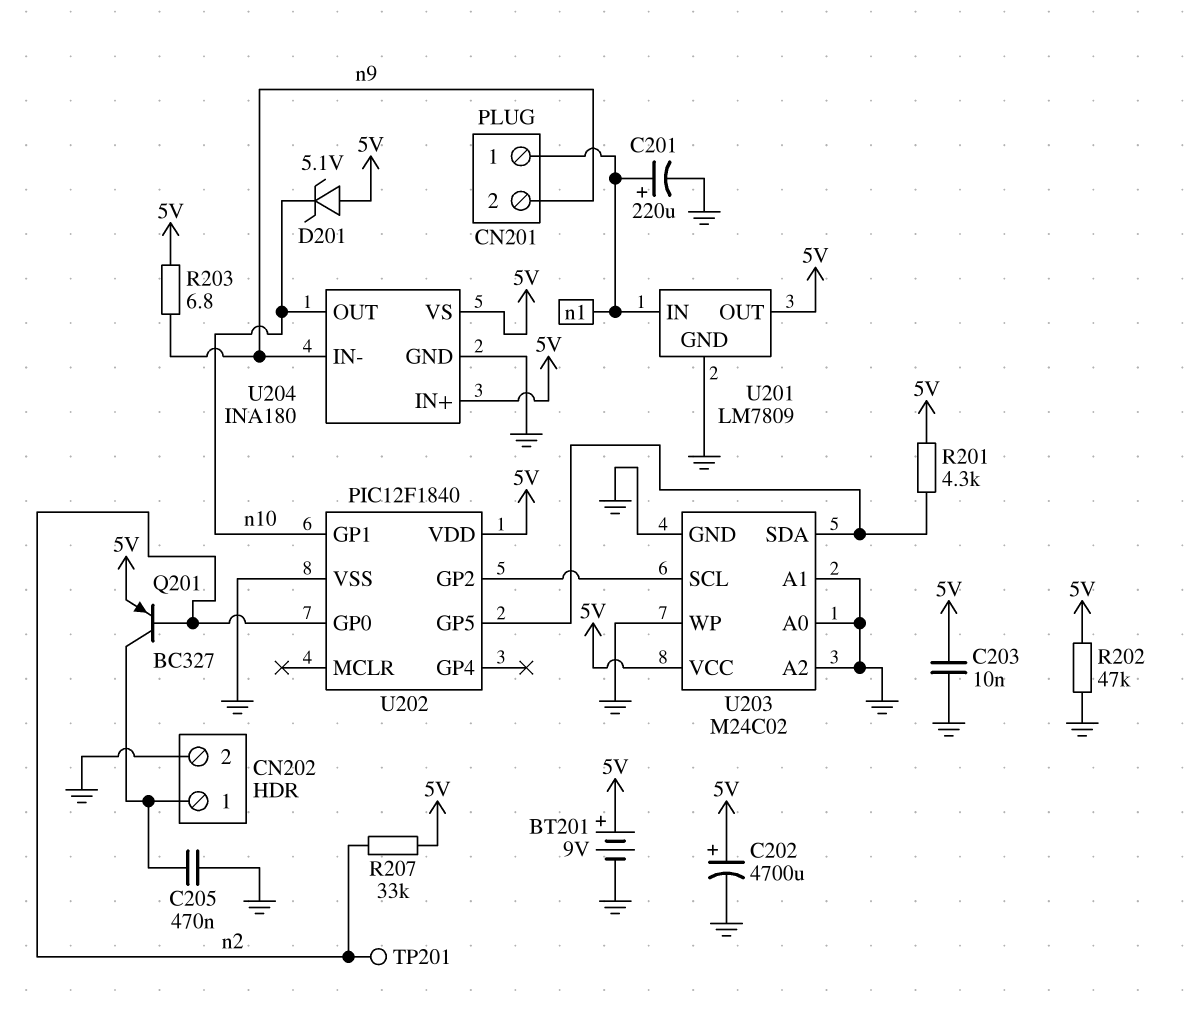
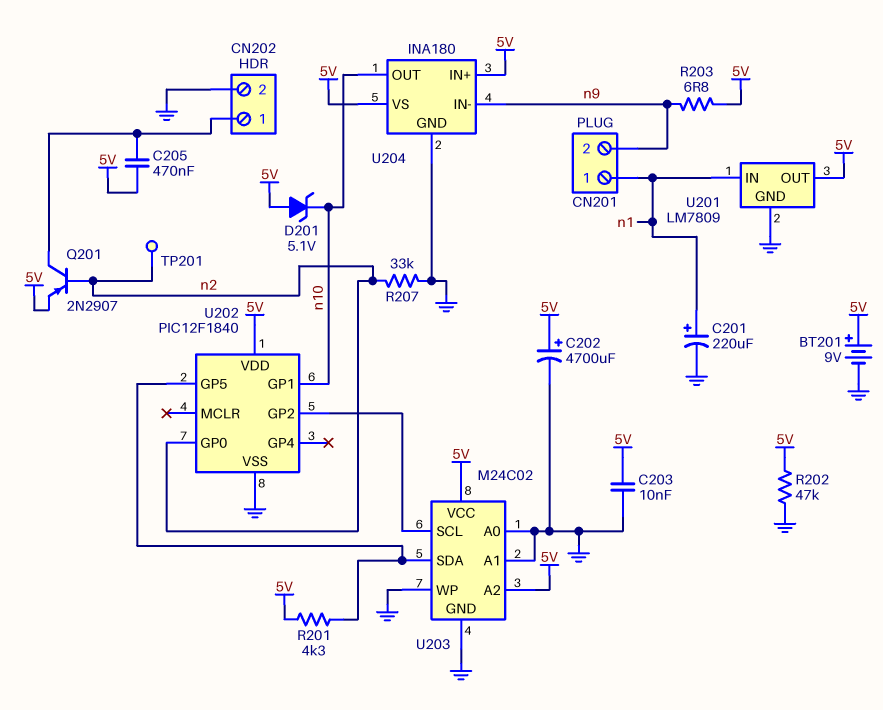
C205: 470nF (CN202/1, GND) -> 470nF (5V, CN202/1)
Q201: PNP BC327 (B n2, C CN202/1, E 5V) -> PNP 2N2907 (B n2, C CN202/1, E 5V)
R207: 33k (5V, n2) -> 33k (GND, n2)
U203 pin A2: GND -> 5V

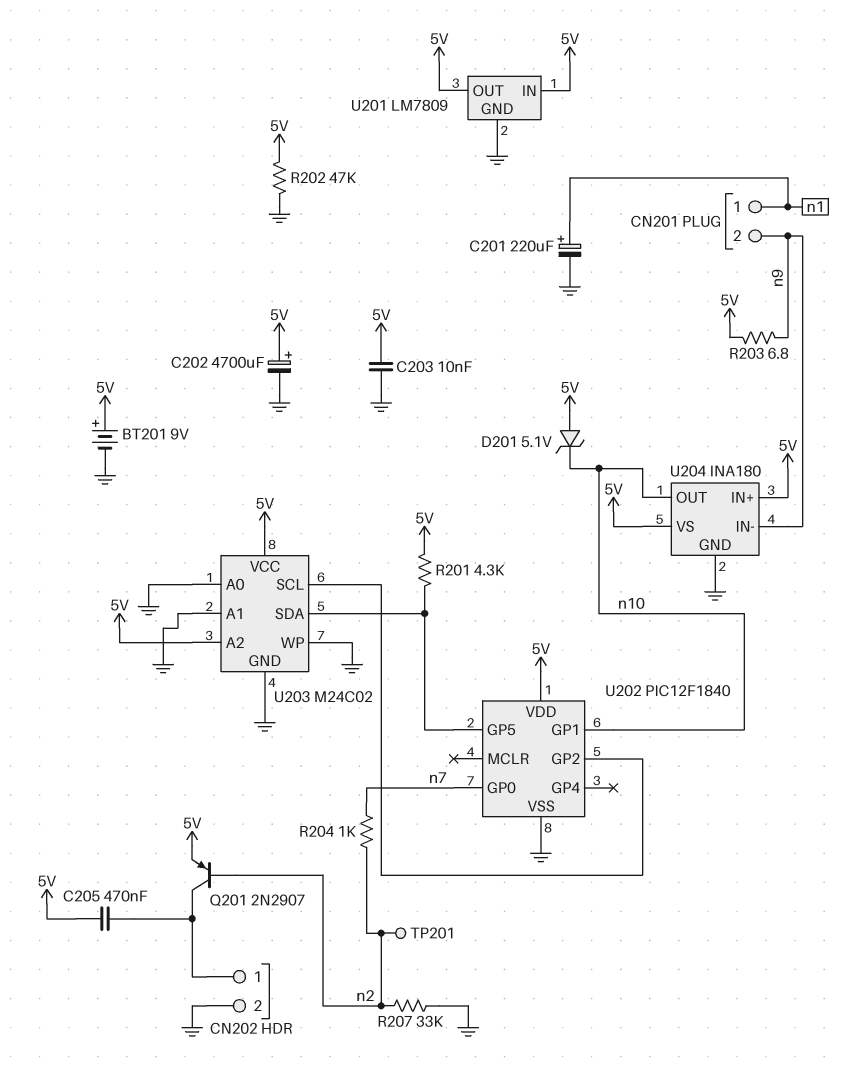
R204: none -> 1k (n2, n7)
U201 pin IN: n1 -> 5V
U202 pin GP0: n2 -> n7

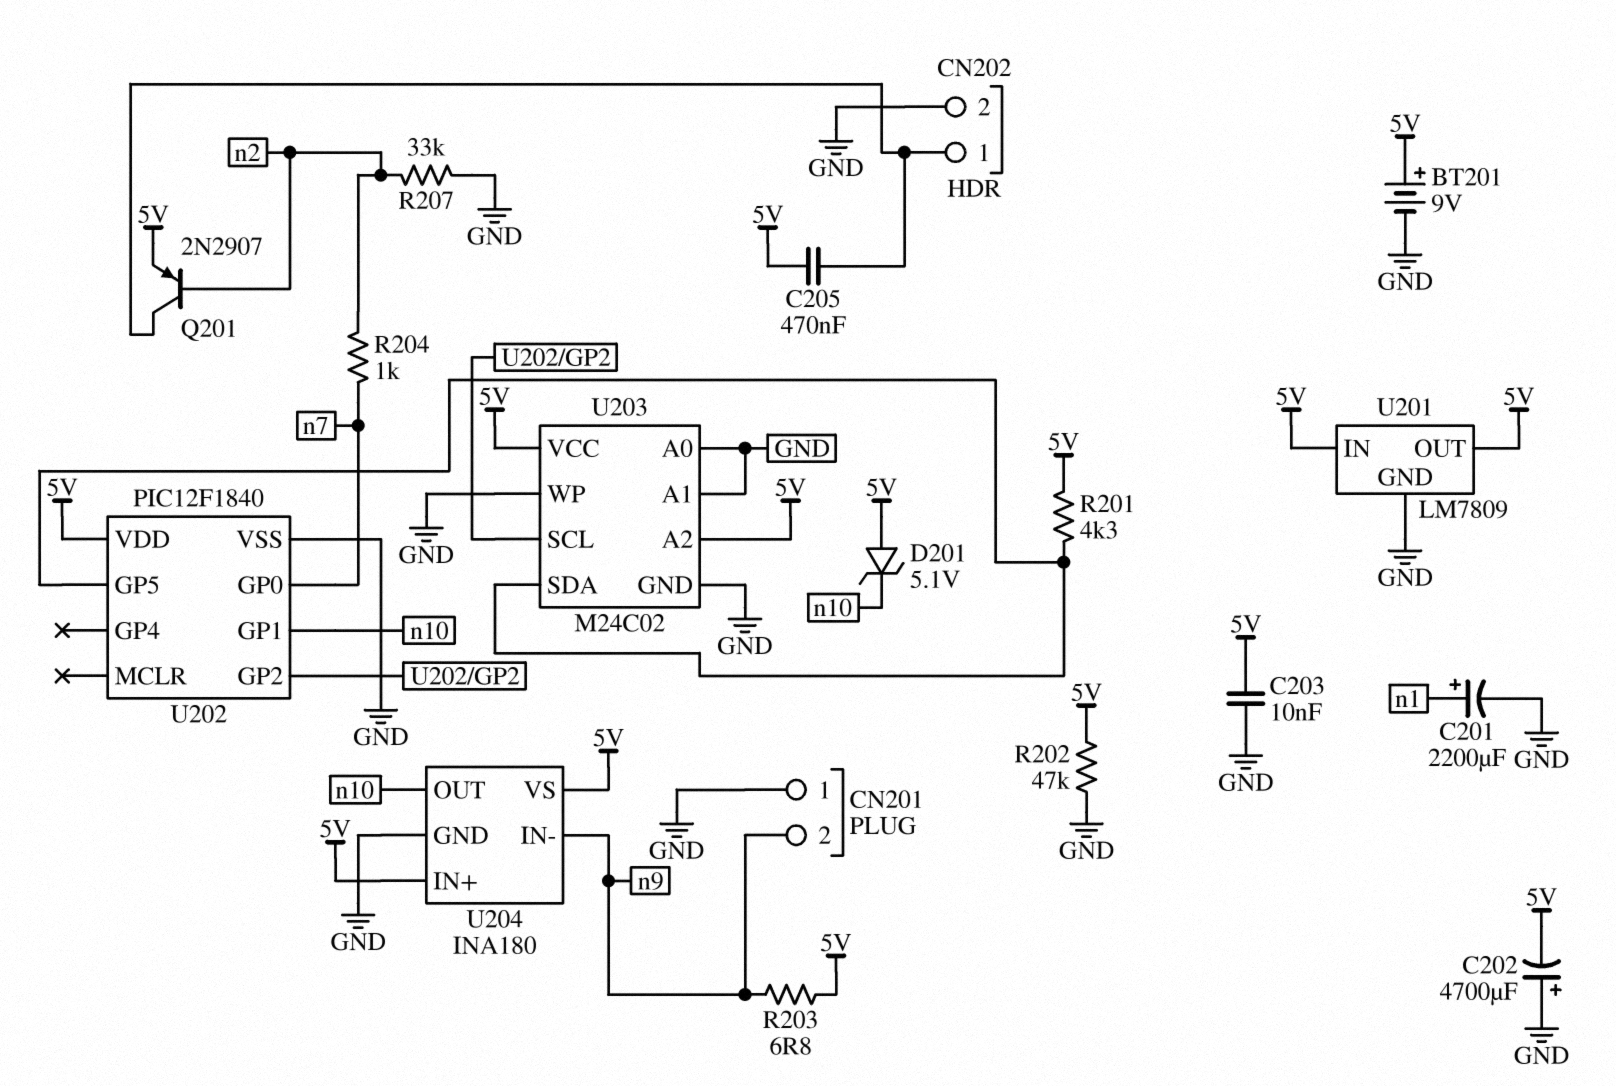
C201: 220uF (plus n1, minus GND) -> 2200uF (plus n1, minus GND)
C202: 4700uF (plus 5V, minus GND) -> 4700uF (plus GND, minus 5V)
CN201 pin 1: n1 -> GND
TP201: test point (n2) -> none

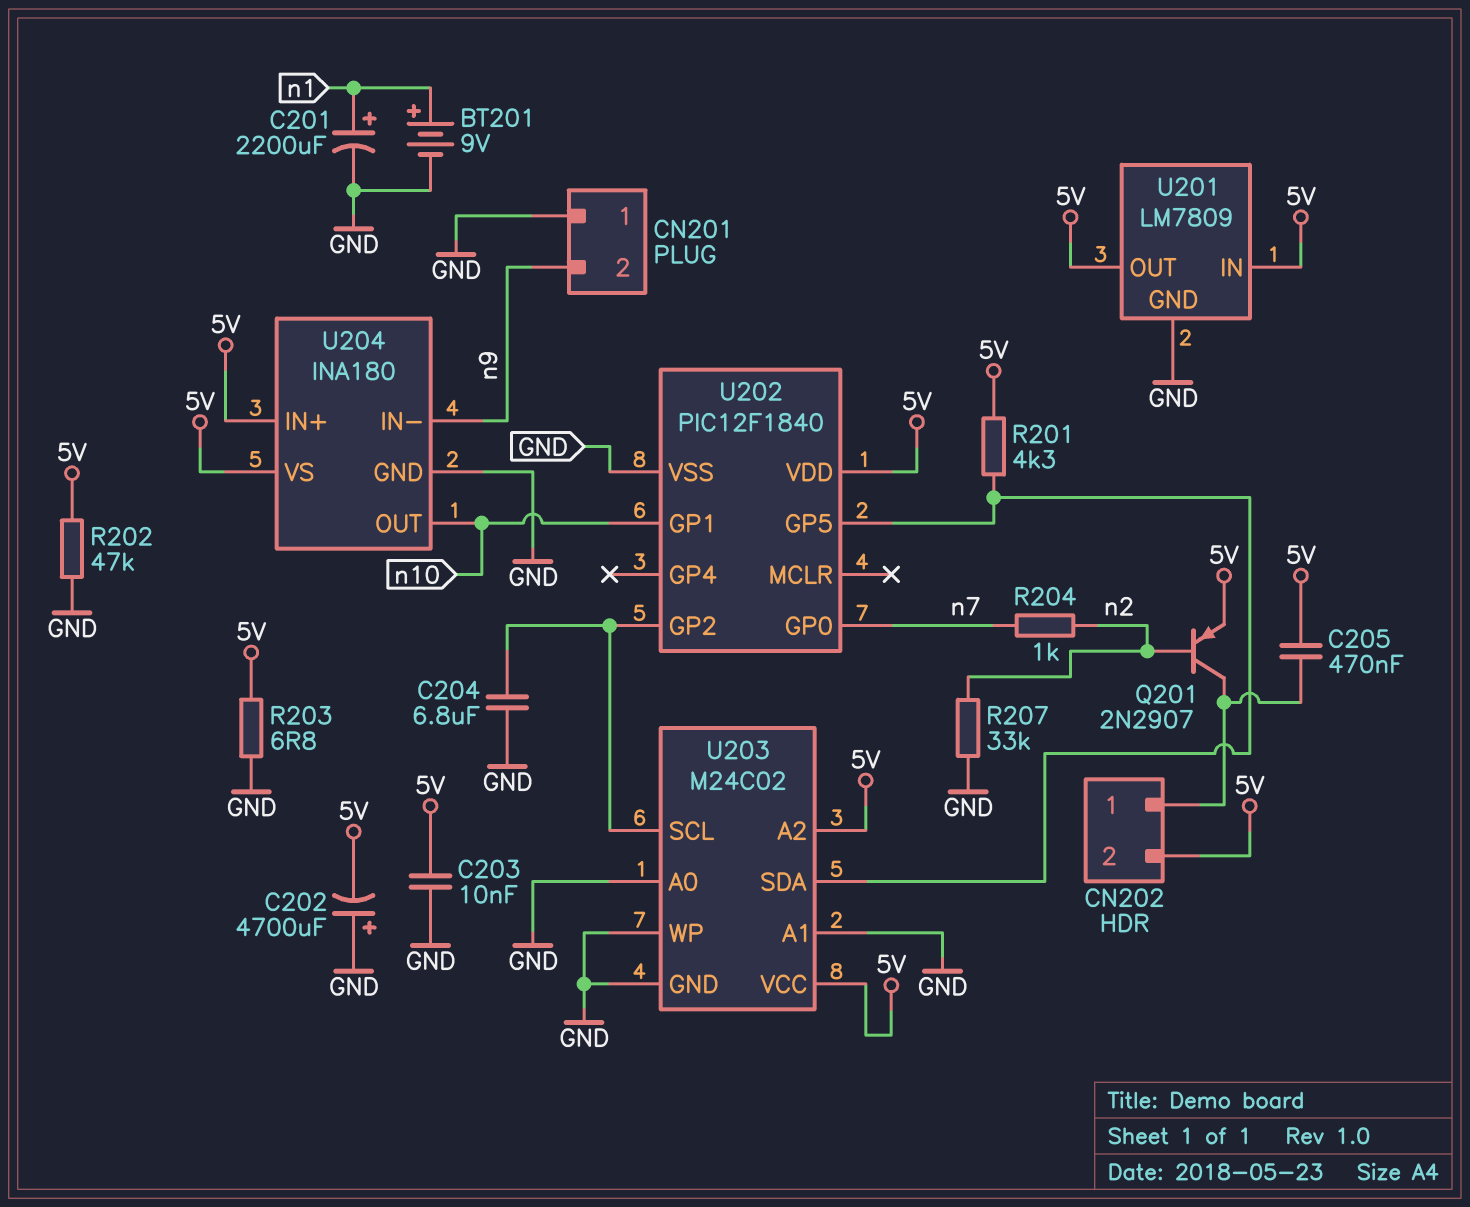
BT201: 9V (plus 5V, minus GND) -> 9V (plus n1, minus GND)
C204: none -> 6.8uF (GND, U202/GP2)
CN202 pin 2: GND -> 5V
D201: zener 5.1V (A 5V, K n10) -> none
R203: 6.8 (5V, n9) -> 6.8 (5V, GND)

